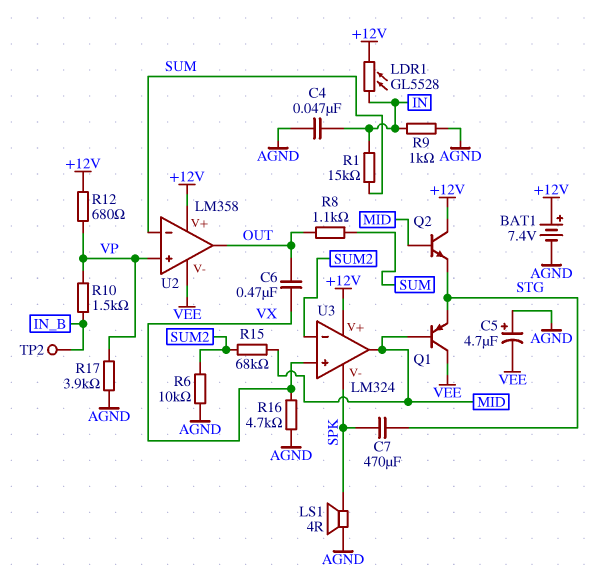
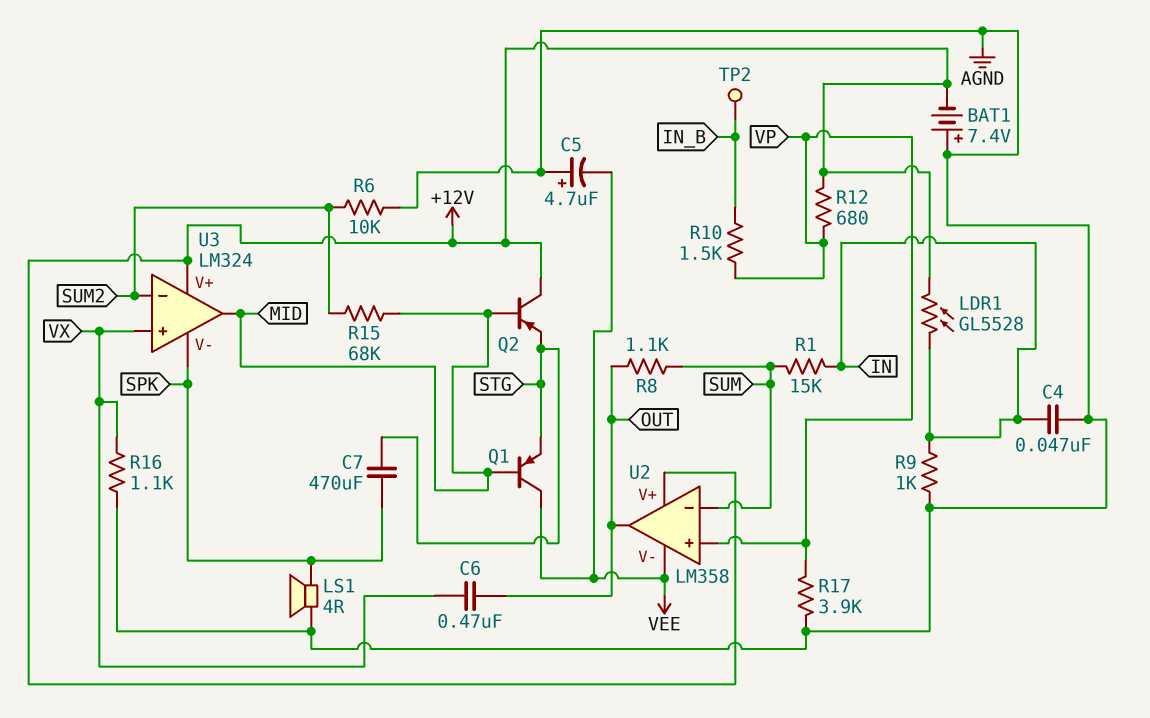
BAT1: 7.4V (plus +12V, minus AGND) -> 7.4V (plus AGND, minus +12V)
Q2: NPN (B MID, C +12V, E STG) -> PNP (B MID, C +12V, E STG)
R16: 4.7k (AGND, VX) -> 1.1k (AGND, VX)

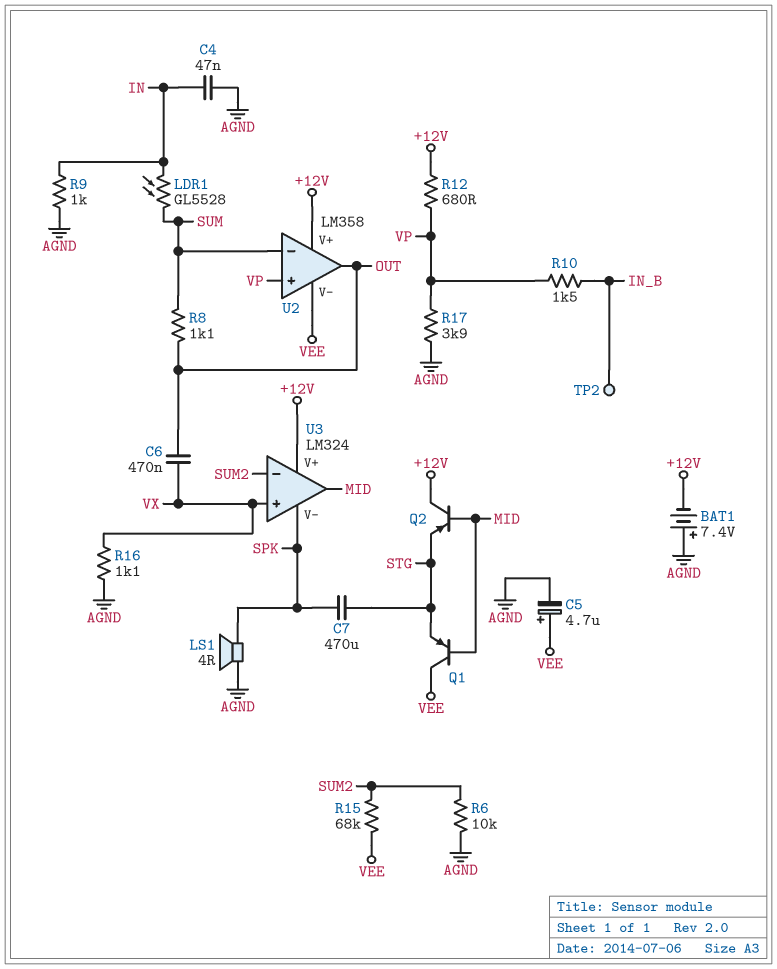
C5: 4.7uF (plus AGND, minus VEE) -> 4.7uF (plus VEE, minus AGND)
LDR1: GL5528 (+12V, IN) -> GL5528 (IN, SUM)
R1: 15k (IN, SUM) -> none
R15: 68k (MID, SUM2) -> 68k (SUM2, VEE)

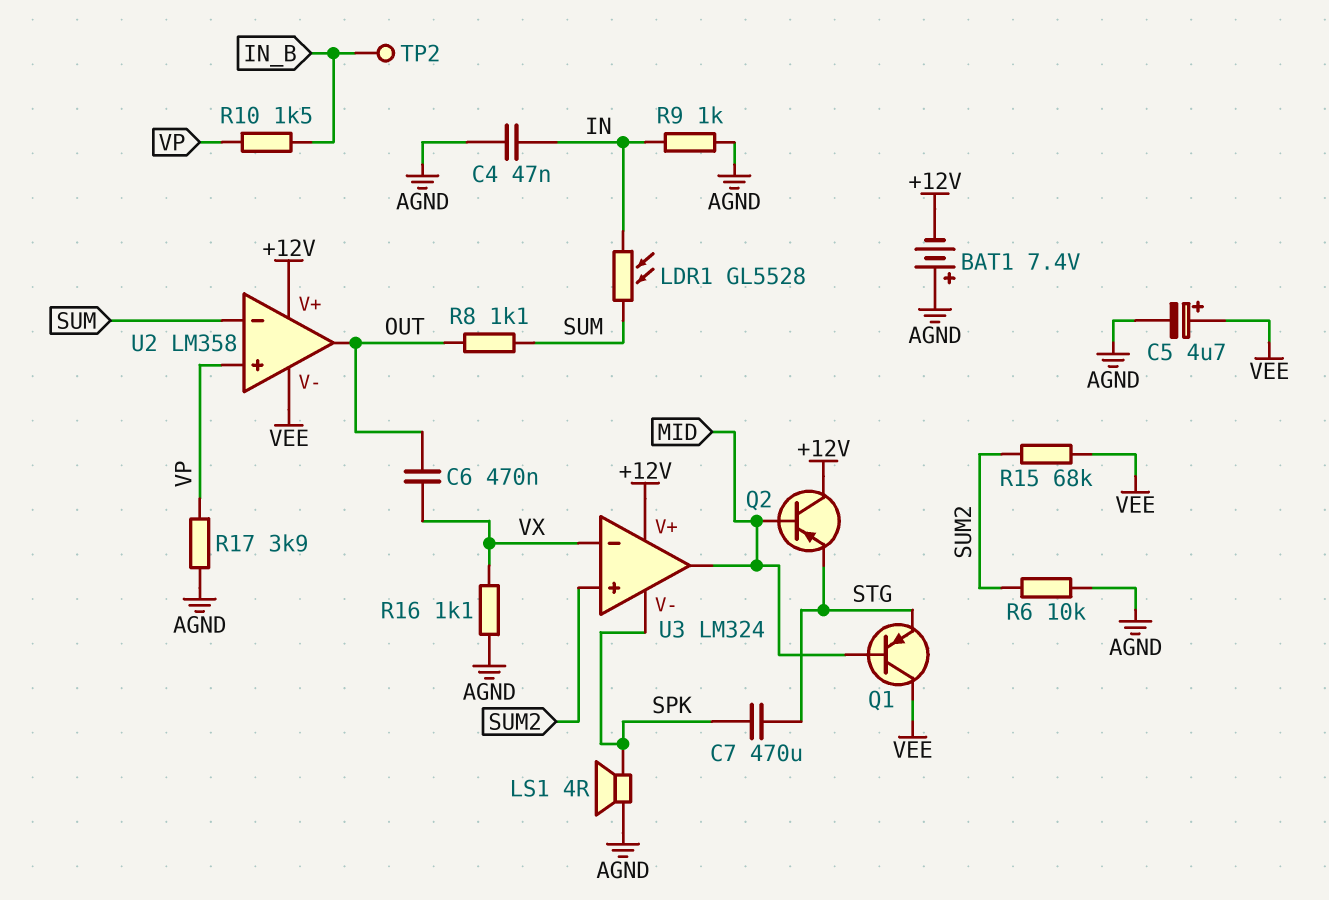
R12: 680 (+12V, VP) -> none
U3 pin in+: VX -> SUM2
U3 pin in-: SUM2 -> VX

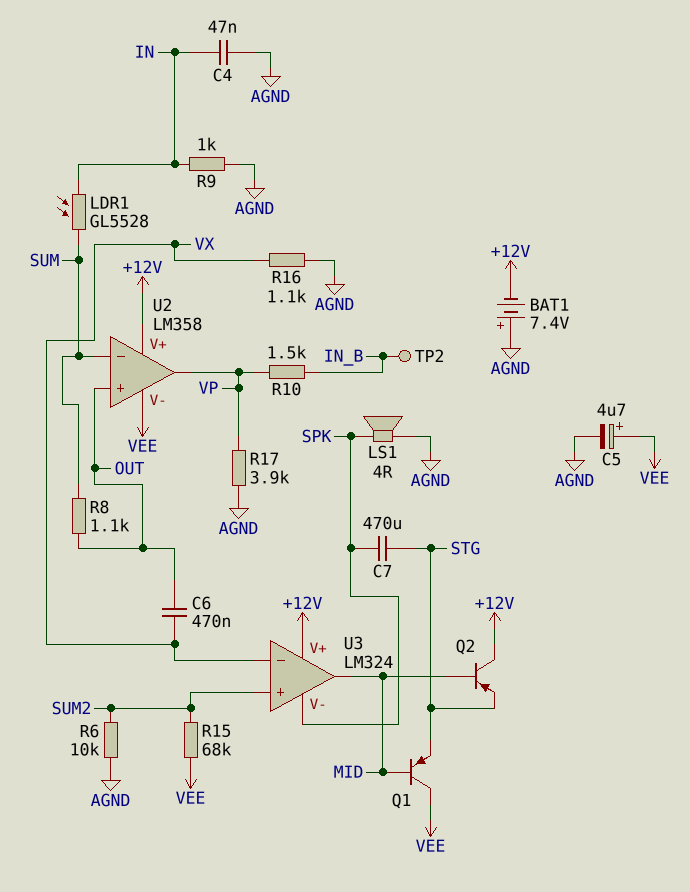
U2 pin in+: VP -> OUT
U2 pin out: OUT -> VP

